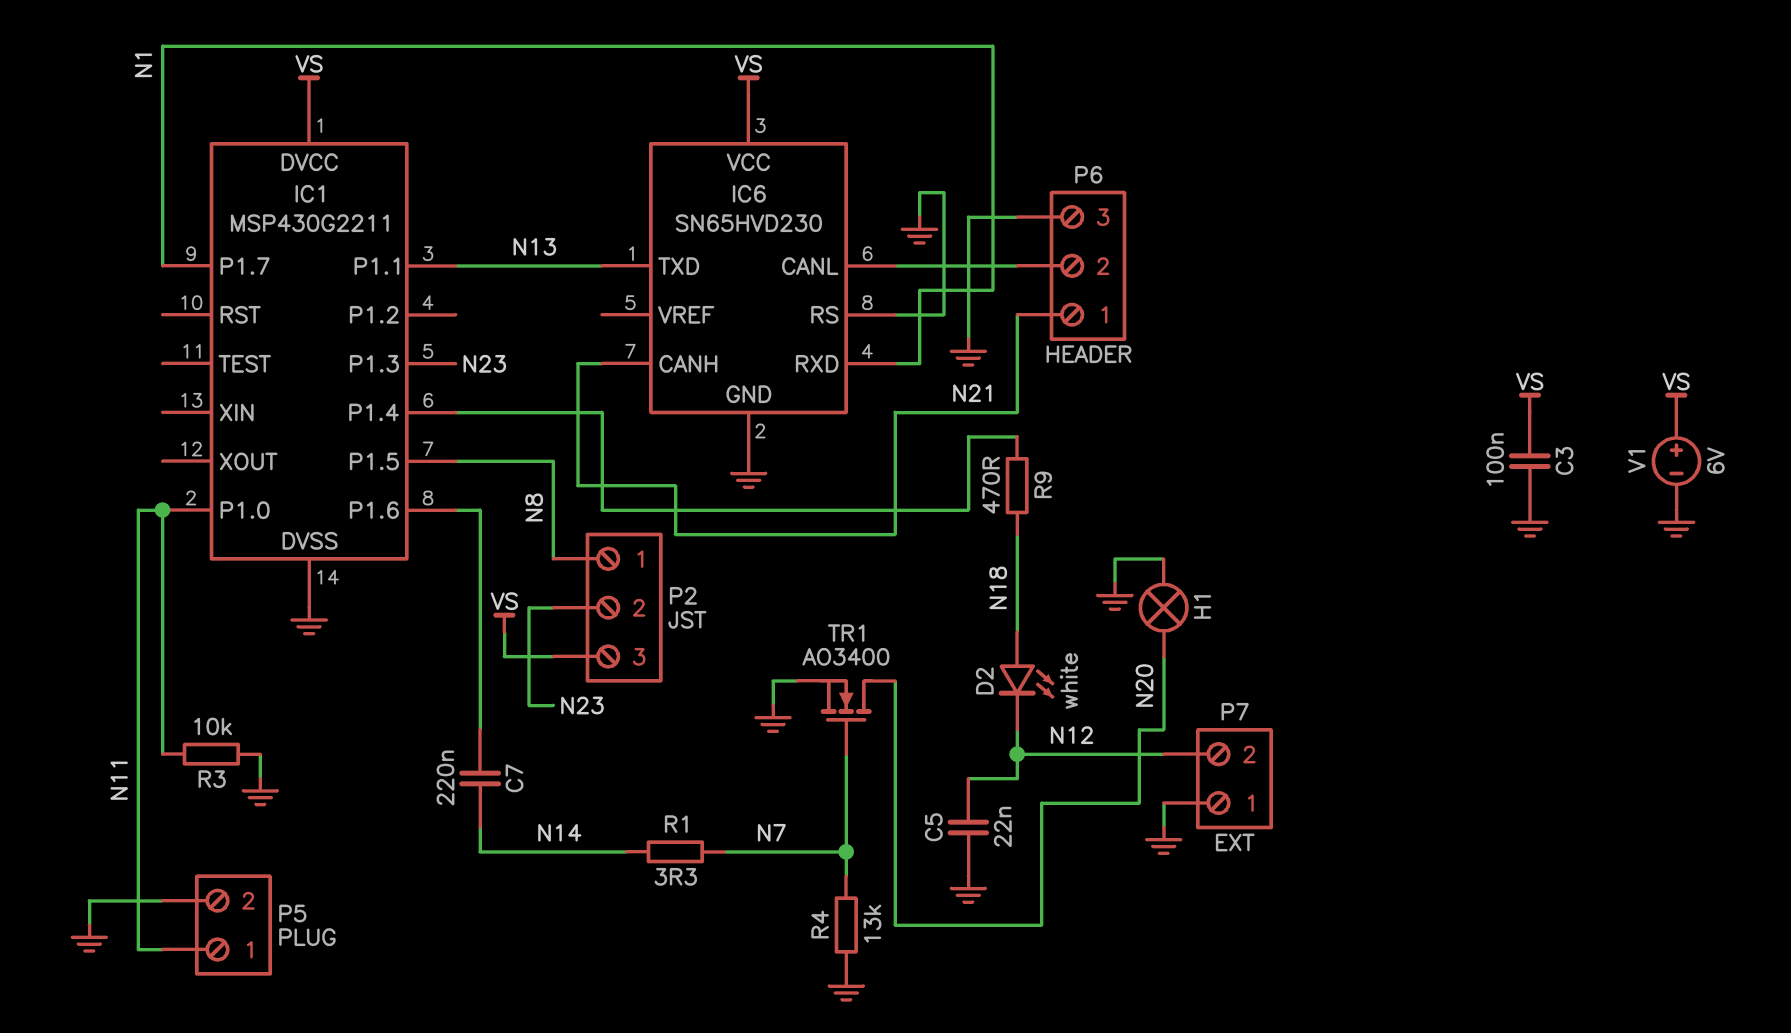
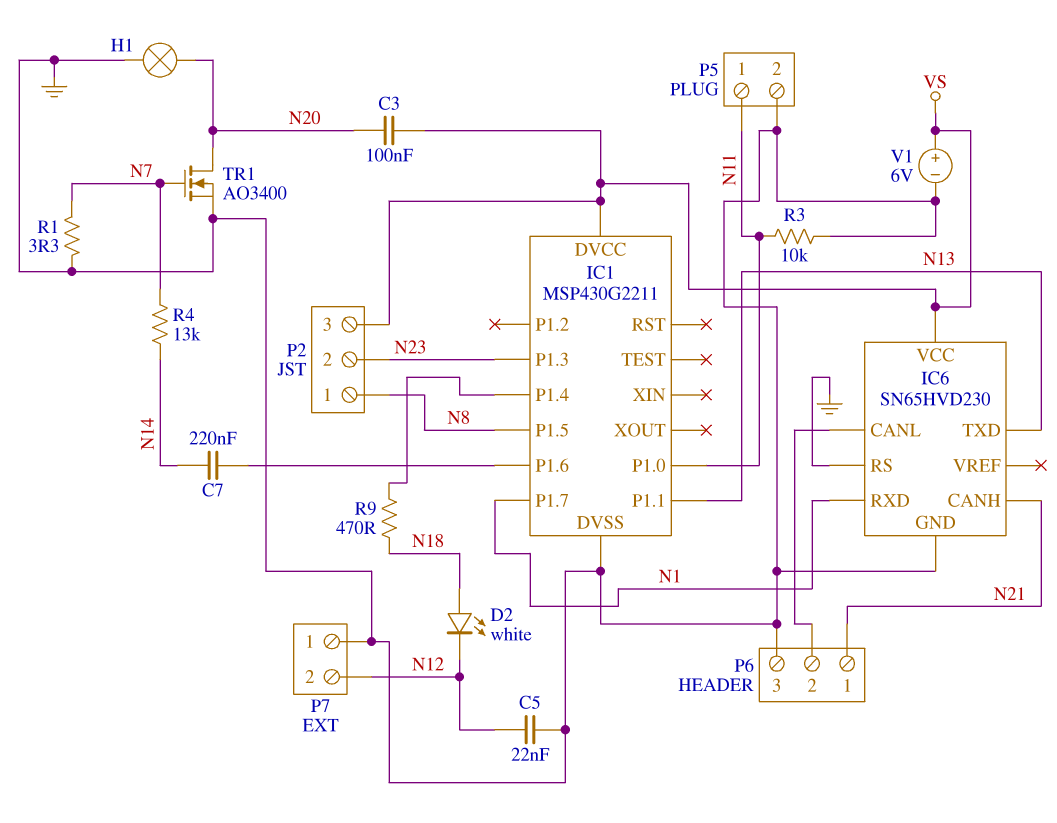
C3: 100nF (GND, VS) -> 100nF (N20, VS)
R1: 3.3 (N7, N14) -> 3.3 (GND, N7)
R4: 13k (GND, N7) -> 13k (N7, N14)

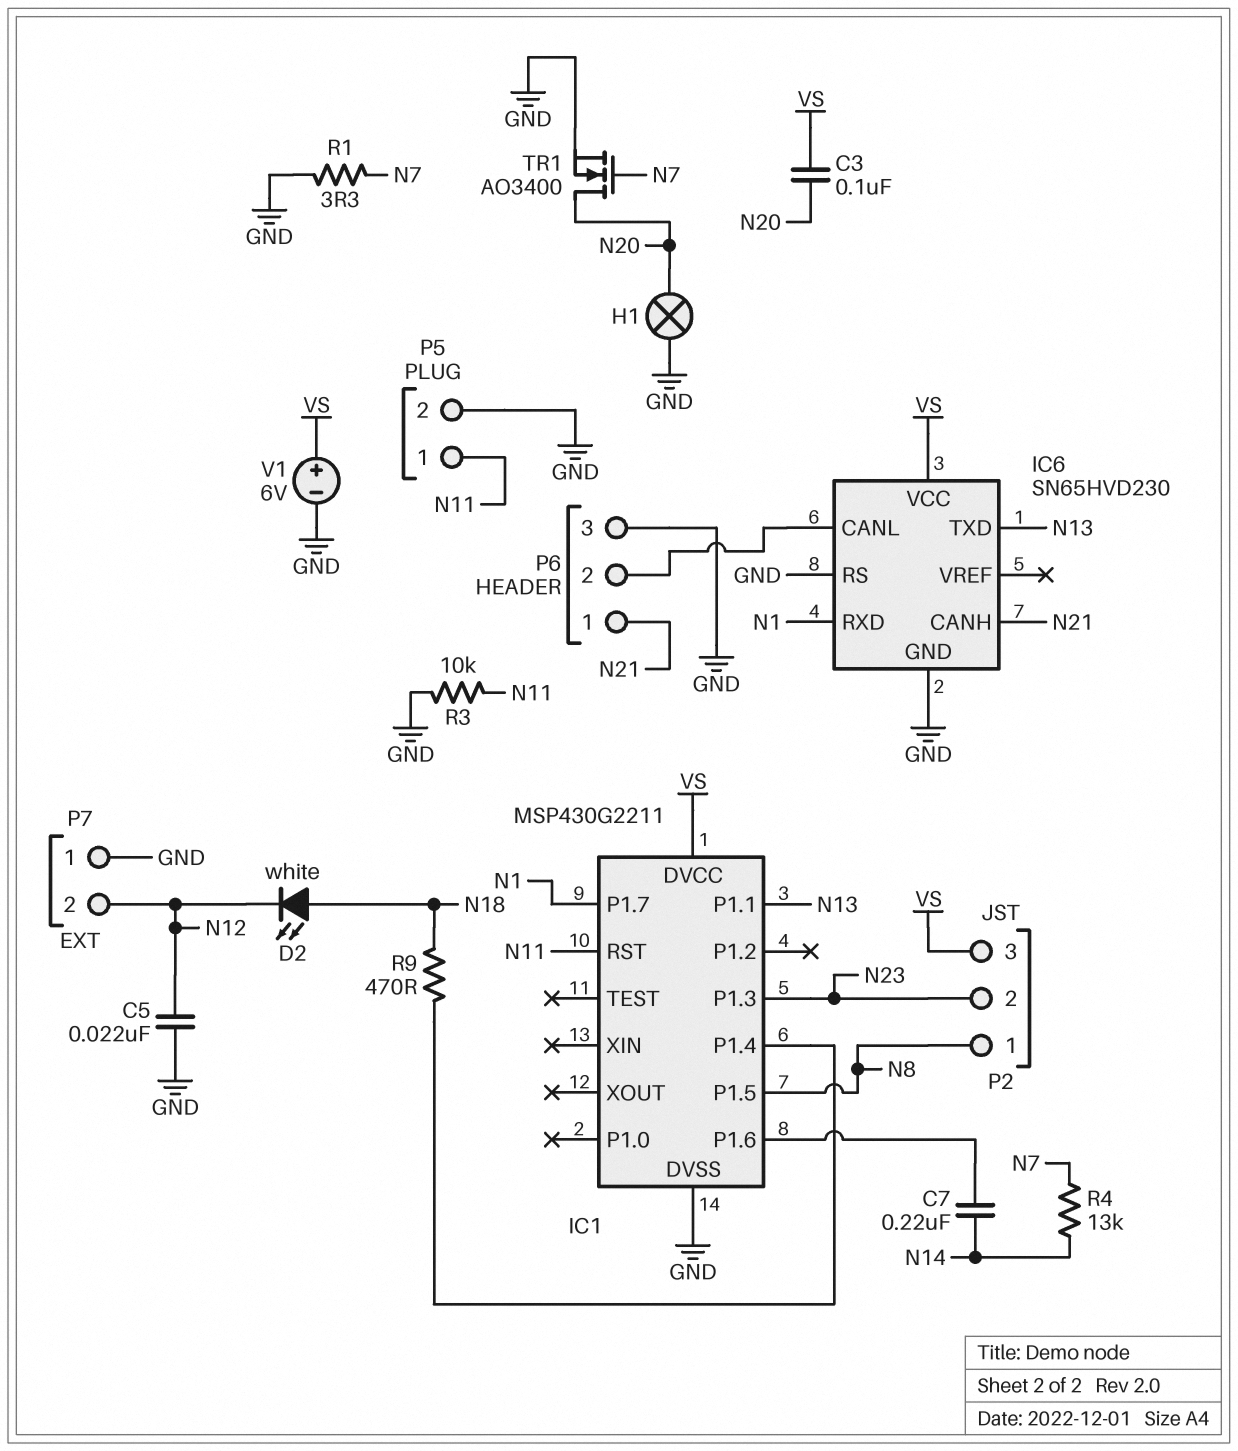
IC1 pin P1.0: N11 -> none
IC1 pin RST: none -> N11

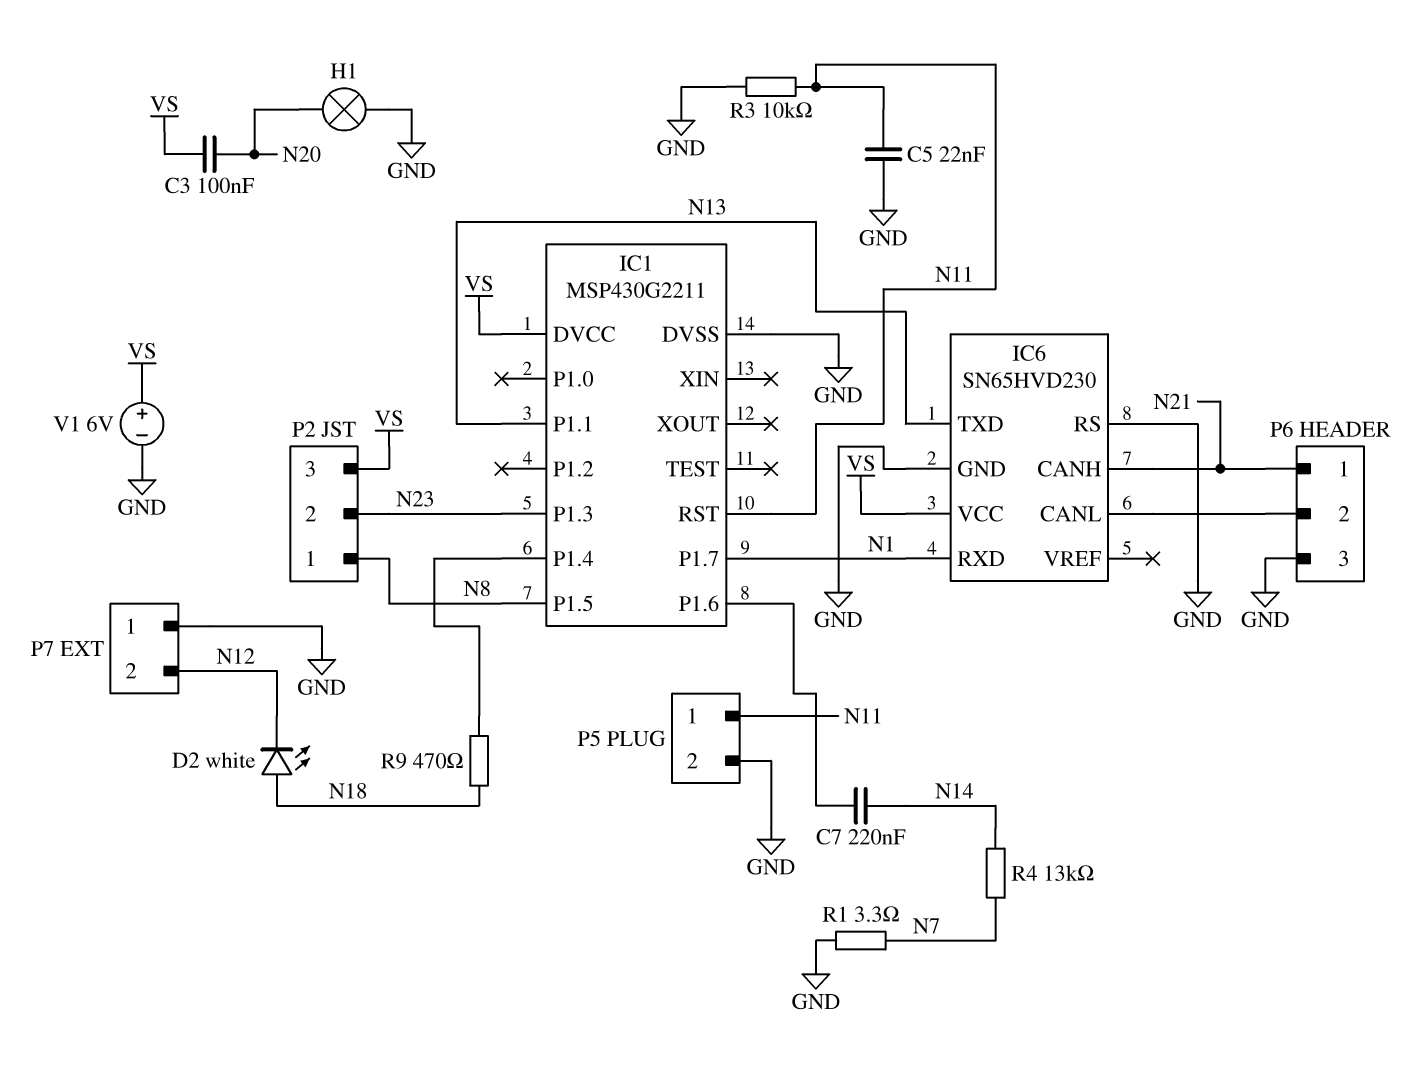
C5: 22nF (GND, N12) -> 22nF (GND, N11)
TR1: NMOS AO3400 (G N7, D N20, S GND) -> none

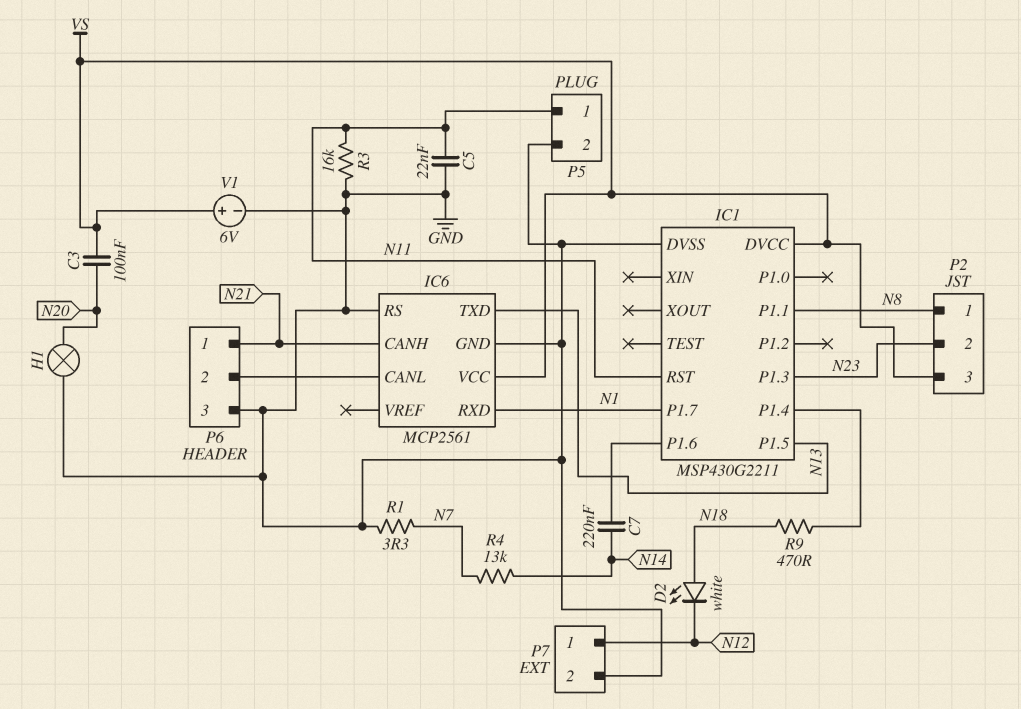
IC1 pin P1.1: N13 -> N8
IC1 pin P1.5: N8 -> N13
IC6: SN65HVD230 -> MCP2561
P7 pin 1: GND -> N12
P7 pin 2: N12 -> GND
R3: 10k (GND, N11) -> 16k (GND, N11)

